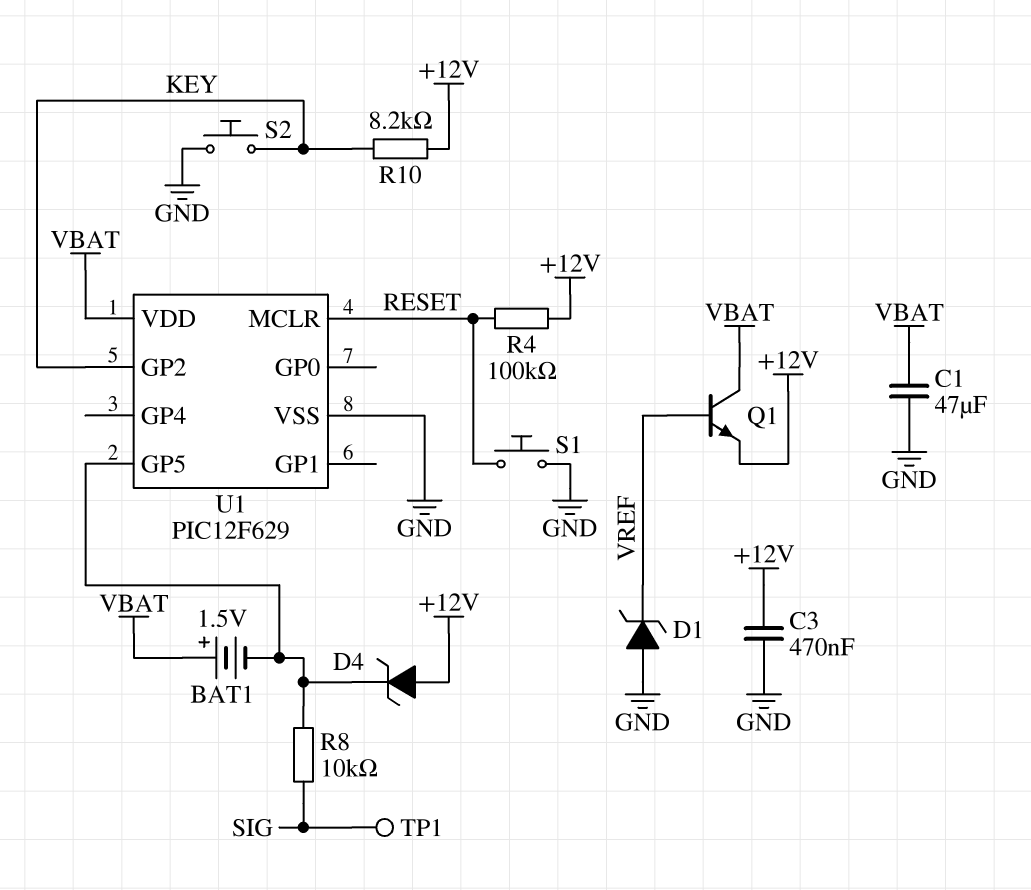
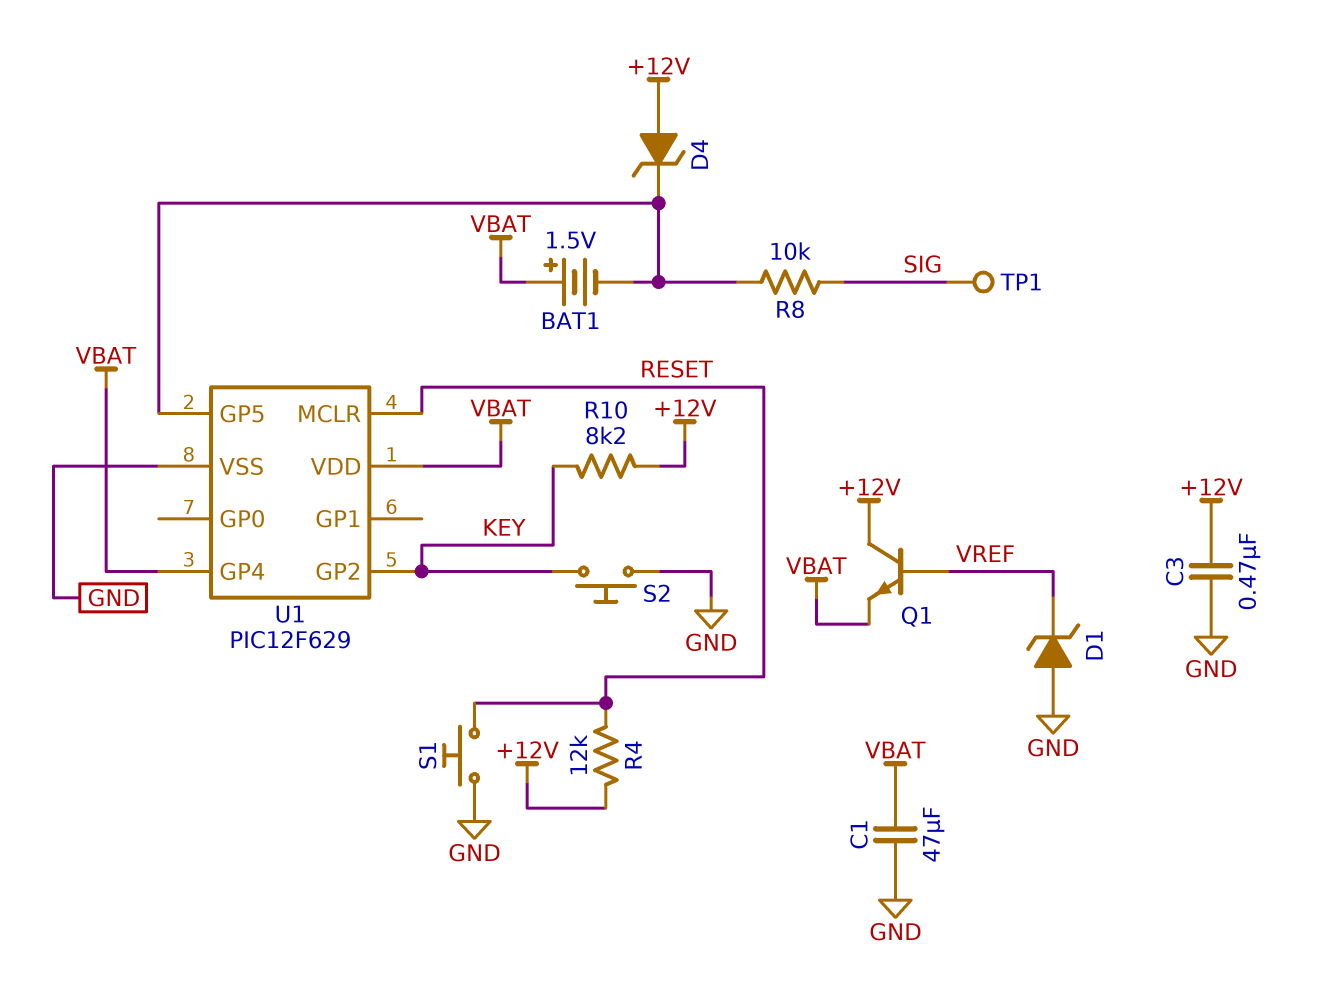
Q1: NPN (B VREF, C VBAT, E +12V) -> NPN (B VREF, C +12V, E VBAT)
R4: 100k (+12V, RESET) -> 12k (+12V, RESET)
U1 pin GP4: none -> VBAT

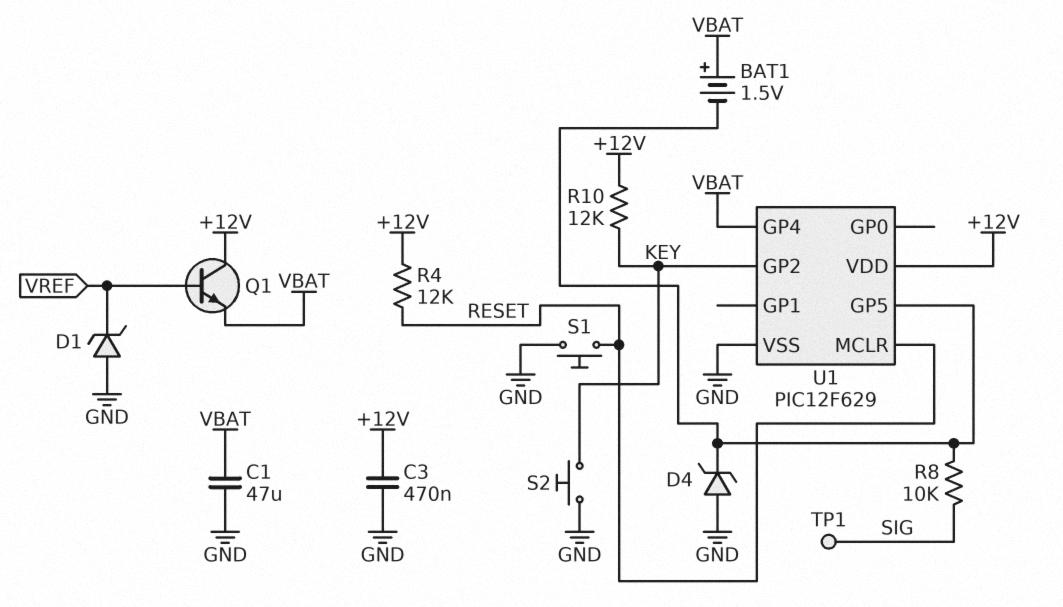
D4: zener (A +12V, K U1/GP5) -> zener (A GND, K U1/GP5)
R10: 8.2k (+12V, KEY) -> 12k (+12V, KEY)
U1 pin VDD: VBAT -> +12V

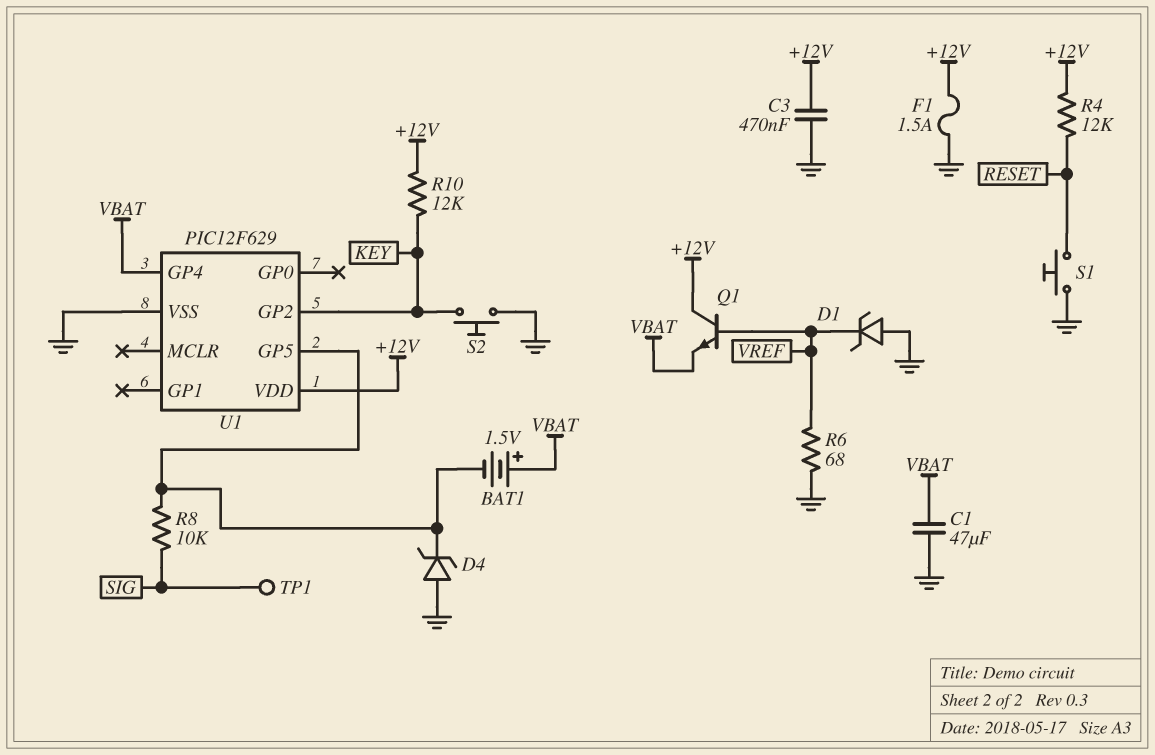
F1: none -> 1.5A (+12V, GND)
R6: none -> 68 (GND, VREF)
U1 pin MCLR: RESET -> none

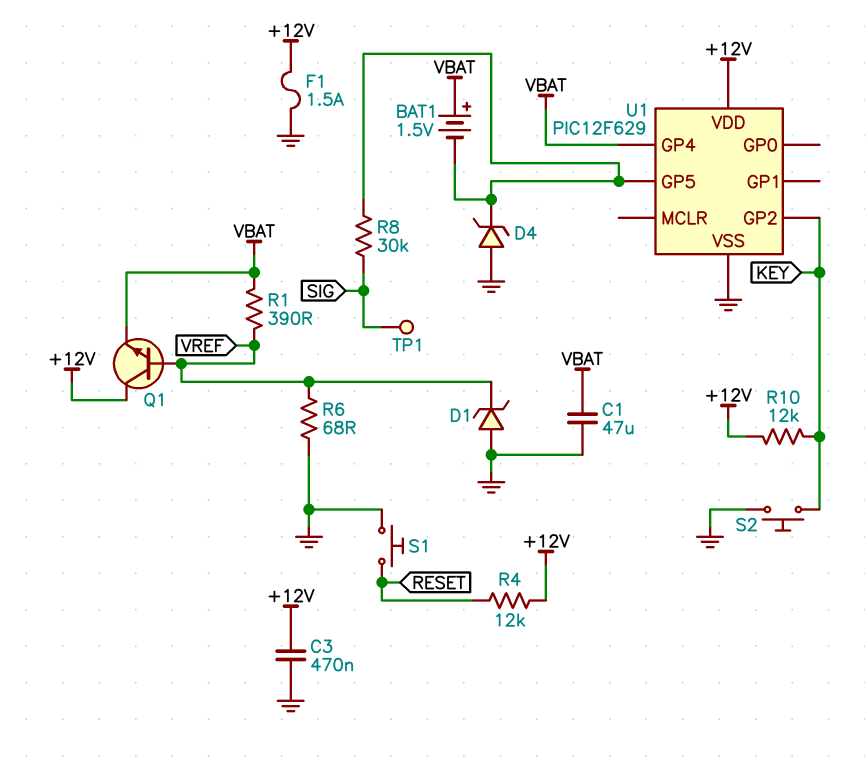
R1: none -> 390 (VBAT, VREF)
R8: 10k (SIG, U1/GP5) -> 30k (SIG, U1/GP5)

